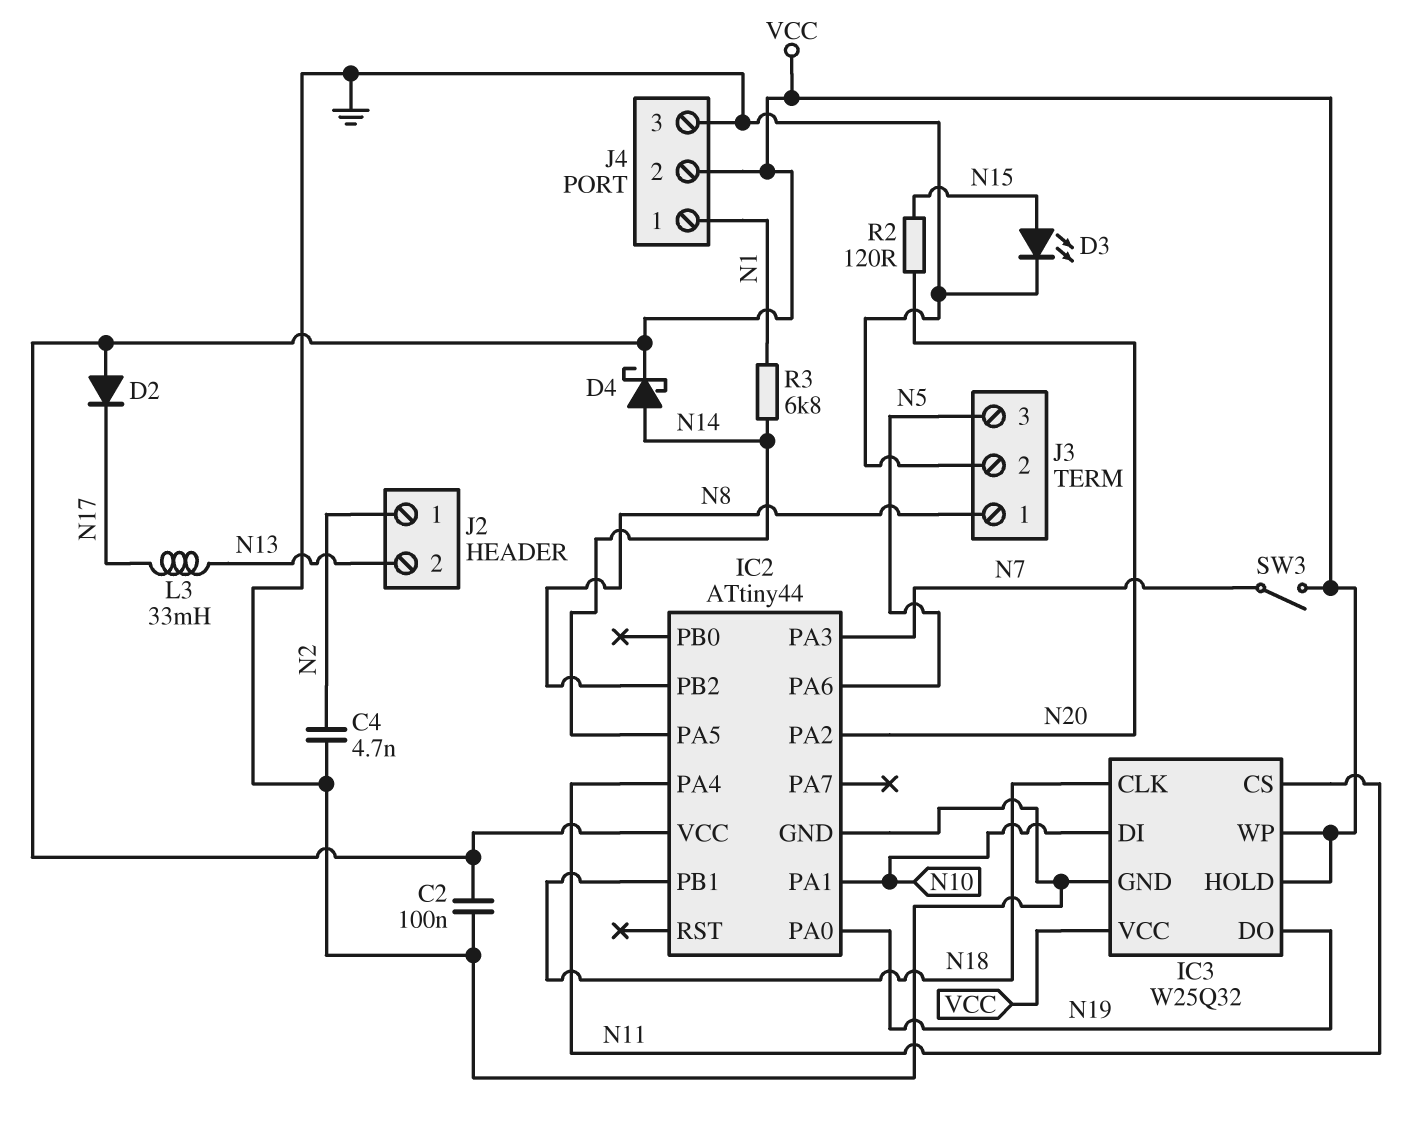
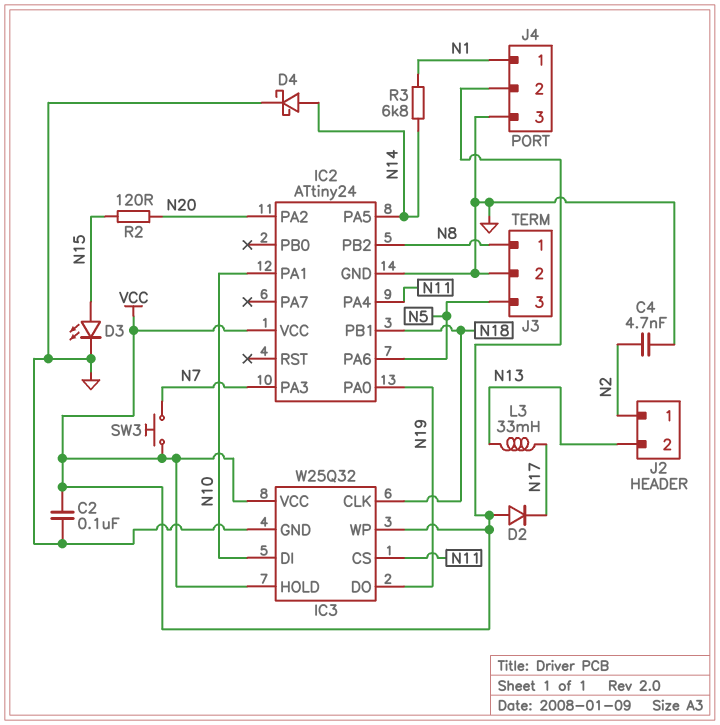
D4: schottky (A N14, K VCC) -> schottky (A N14, K GND)
IC2: ATtiny44 -> ATtiny24
SW3: switch (N7, VCC) -> button (N7, VCC)

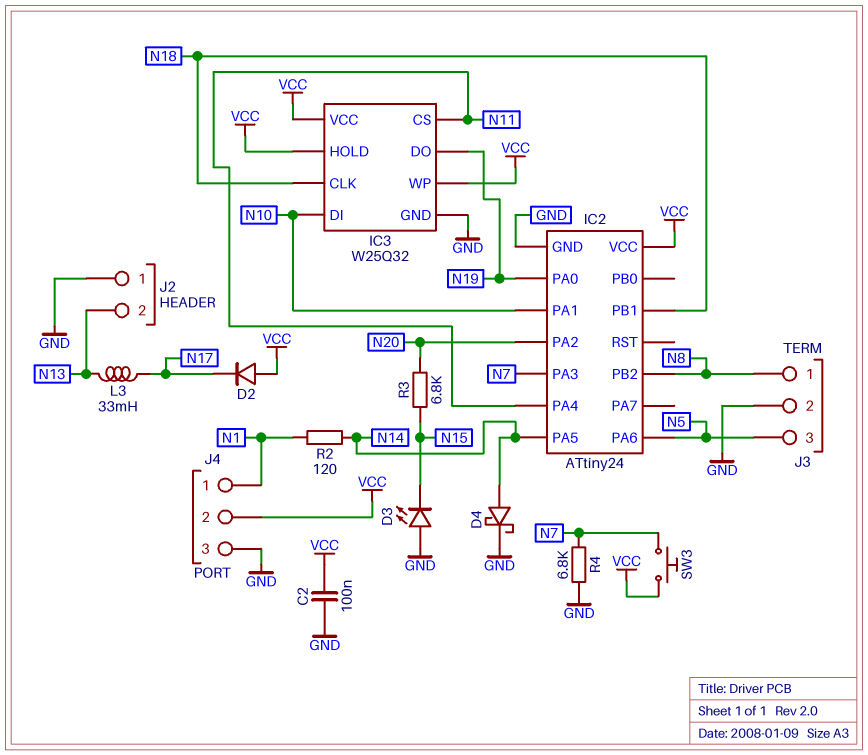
C4: 4.7nF (GND, N2) -> none
D3: LED (A N15, K GND) -> LED (A GND, K N15)
J2 pin 1: N2 -> GND
R2: 120 (N15, N20) -> 120 (N1, N14)
R3: 6.8k (N1, N14) -> 6.8k (N15, N20)
R4: none -> 6.8k (GND, N7)

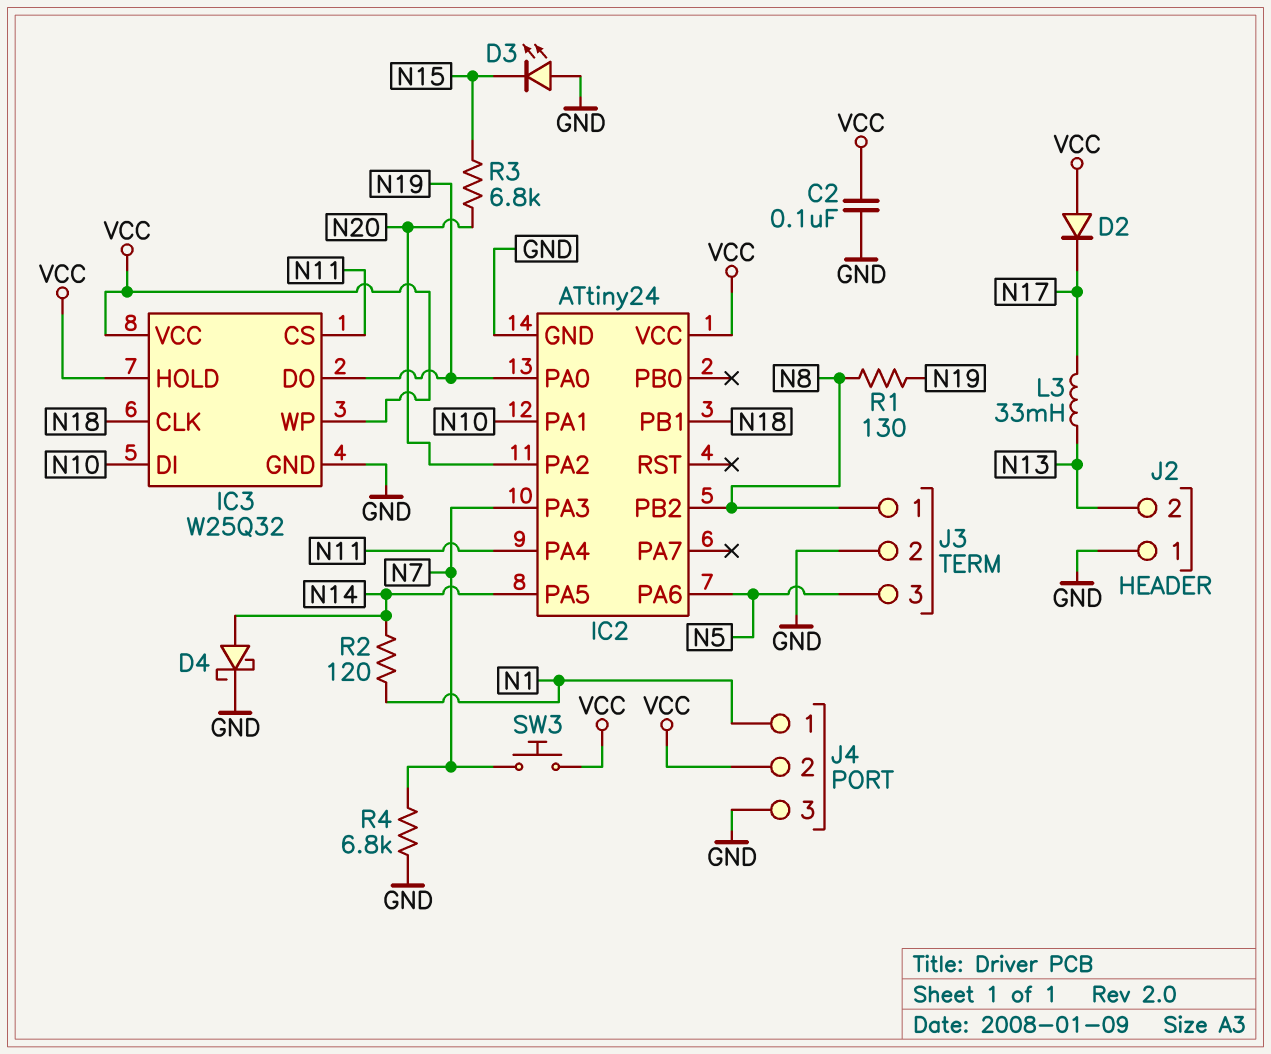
R1: none -> 130 (N8, N19)

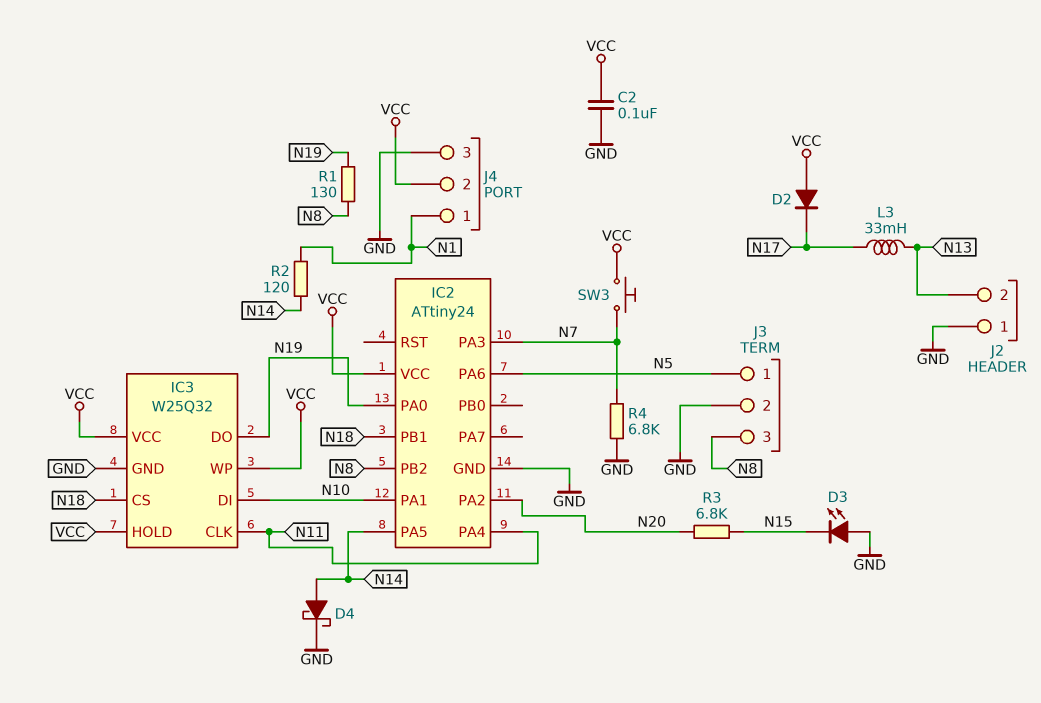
IC3 pin CLK: N18 -> N11
IC3 pin CS: N11 -> N18
J3 pin 1: N8 -> N5
J3 pin 3: N5 -> N8

